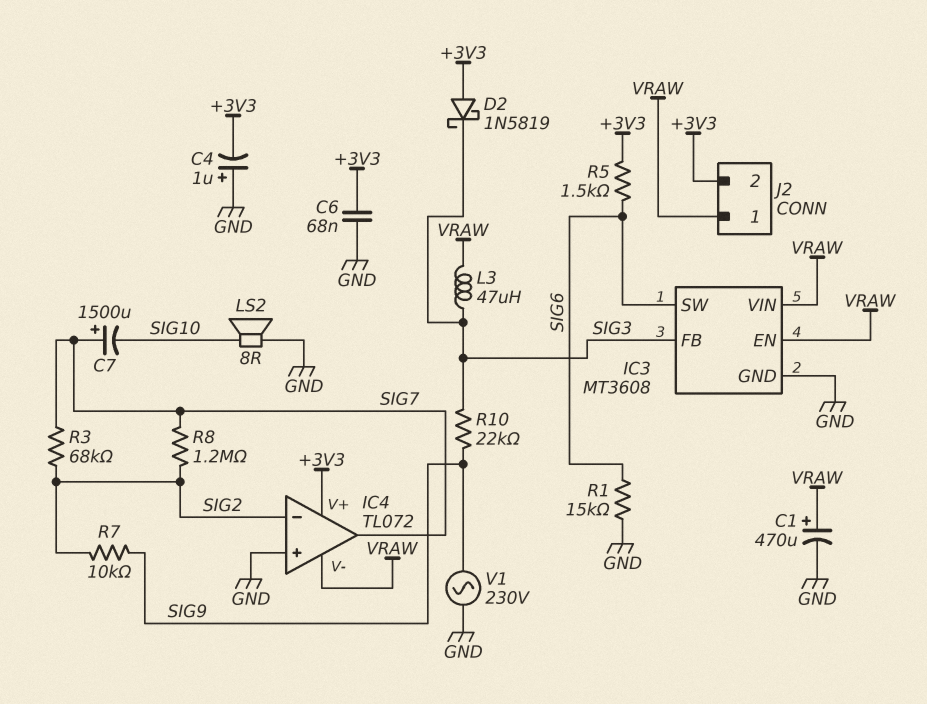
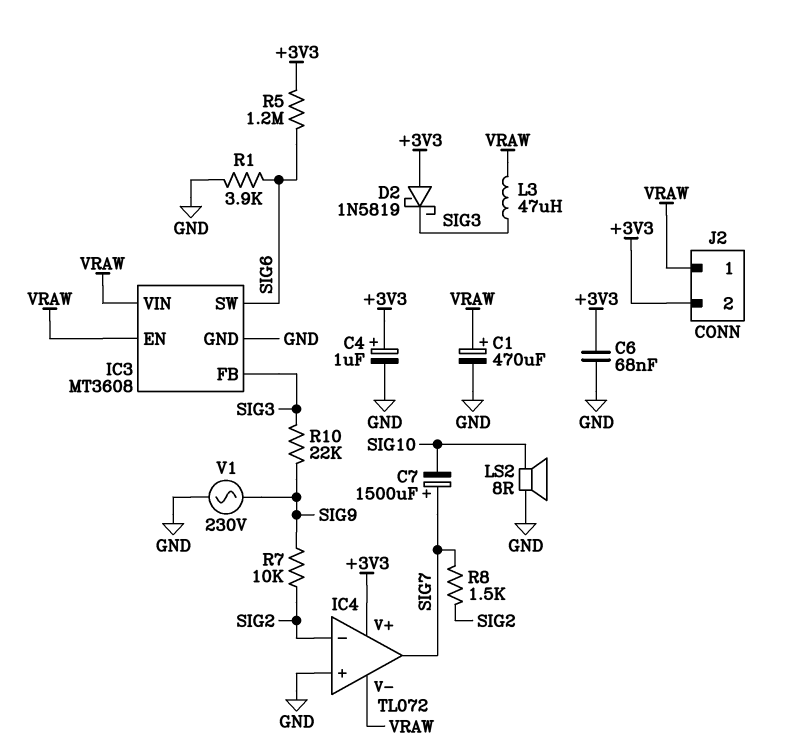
C4: 1uF (plus GND, minus +3V3) -> 1uF (plus +3V3, minus GND)
R1: 15k (GND, SIG6) -> 3.9k (GND, SIG6)
R3: 68k (SIG2, SIG7) -> none
R5: 1.5k (+3V3, SIG6) -> 1.2M (+3V3, SIG6)
R8: 1.2M (SIG2, SIG7) -> 1.5k (SIG2, SIG7)

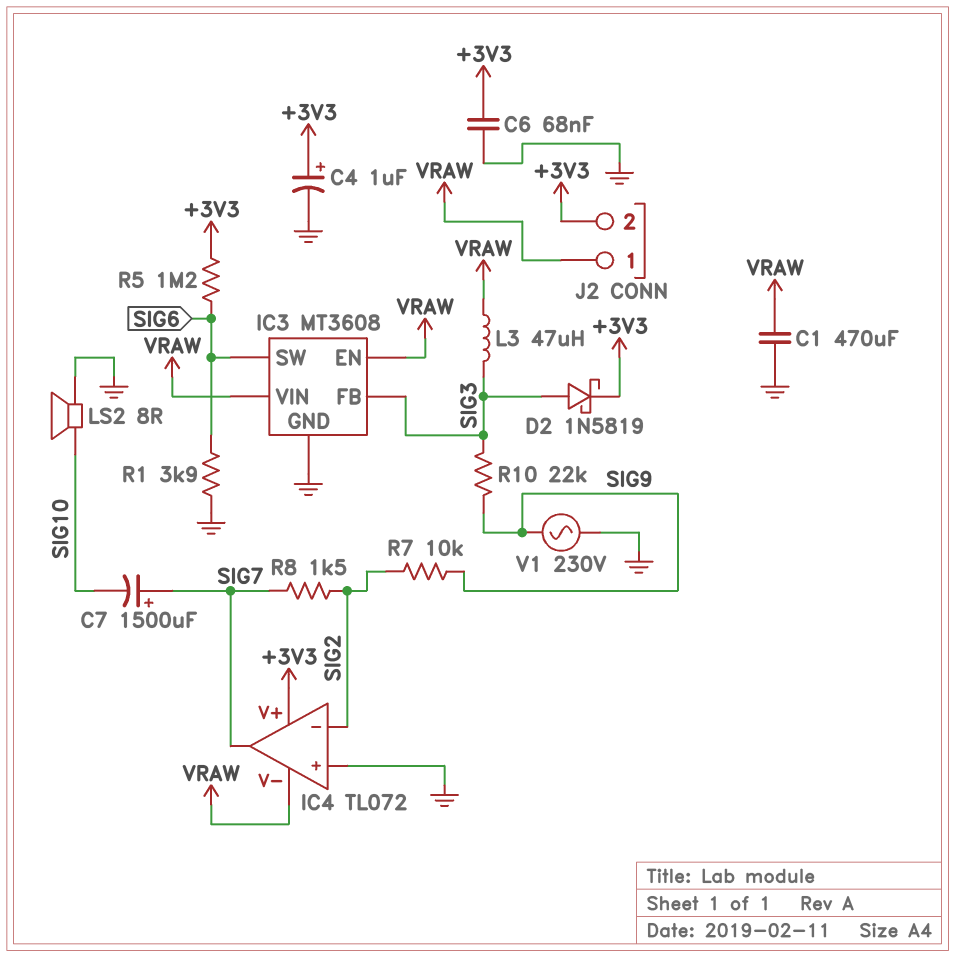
C1: 470uF (plus VRAW, minus GND) -> 470uF (GND, VRAW)
D2: schottky 1N5819 (A +3V3, K SIG3) -> schottky 1N5819 (A SIG3, K +3V3)

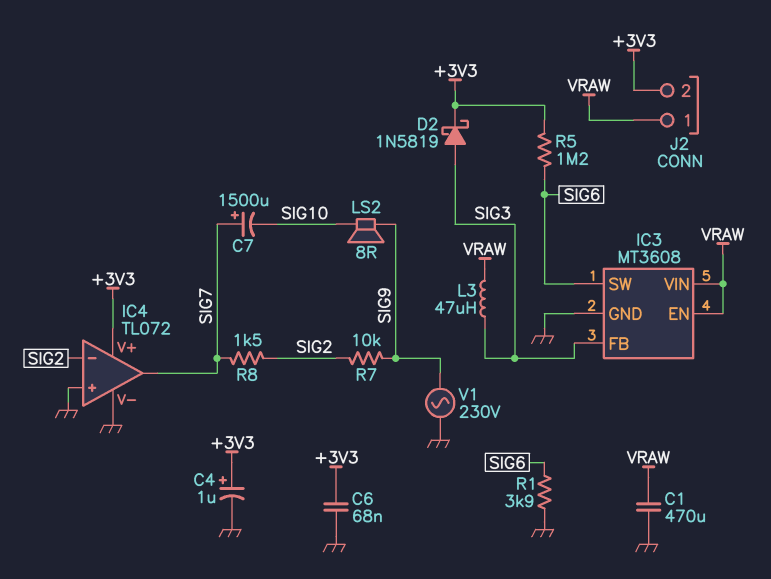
IC4 pin V-: VRAW -> GND
LS2: speaker 8R (GND, SIG10) -> speaker 8R (SIG9, SIG10)
R10: 22k (SIG3, SIG9) -> none

